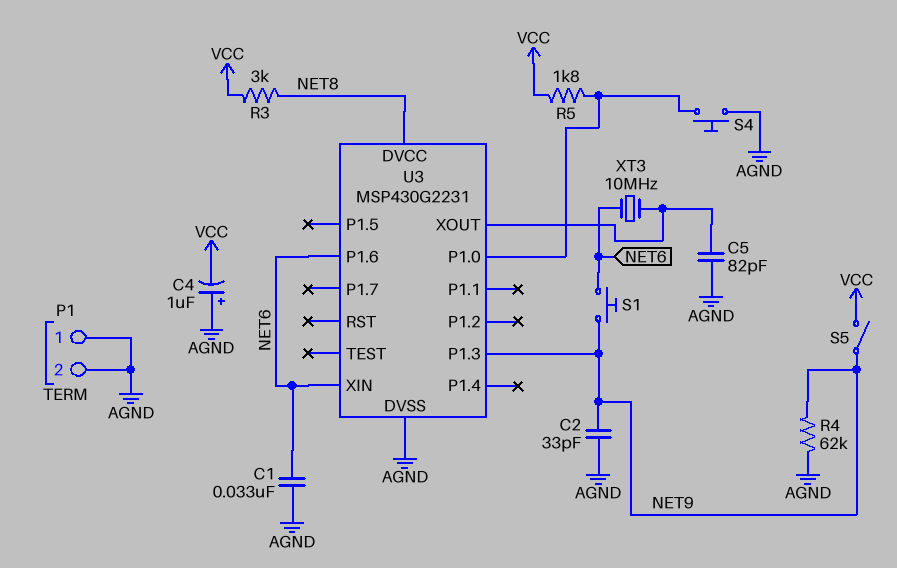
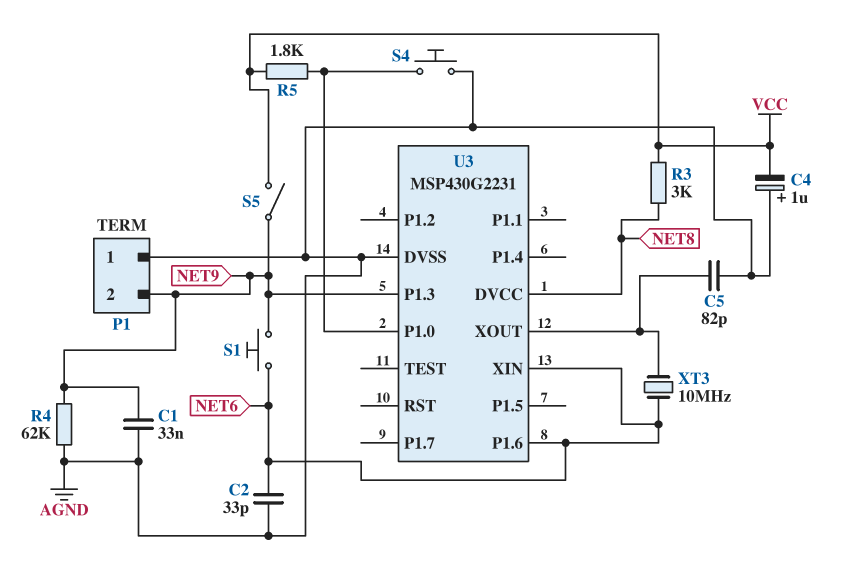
C1: 33nF (AGND, NET6) -> 33nF (AGND, NET9)
C2: 33pF (AGND, NET9) -> 33pF (AGND, NET6)
P1 pin 2: AGND -> NET9

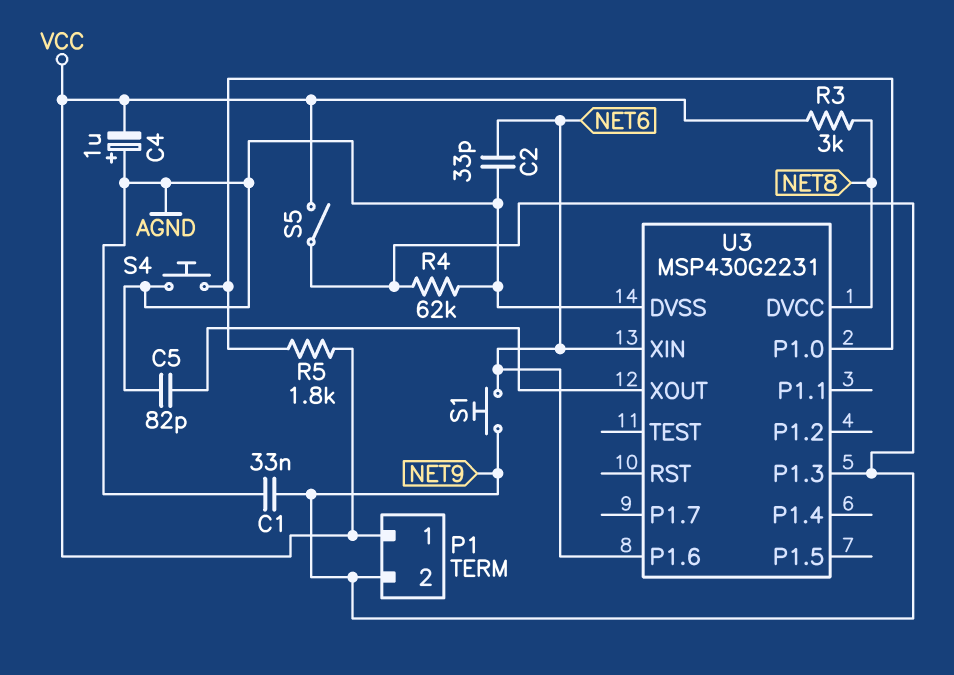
P1 pin 1: AGND -> VCC
XT3: 10MHz (NET6, U3/XOUT) -> none

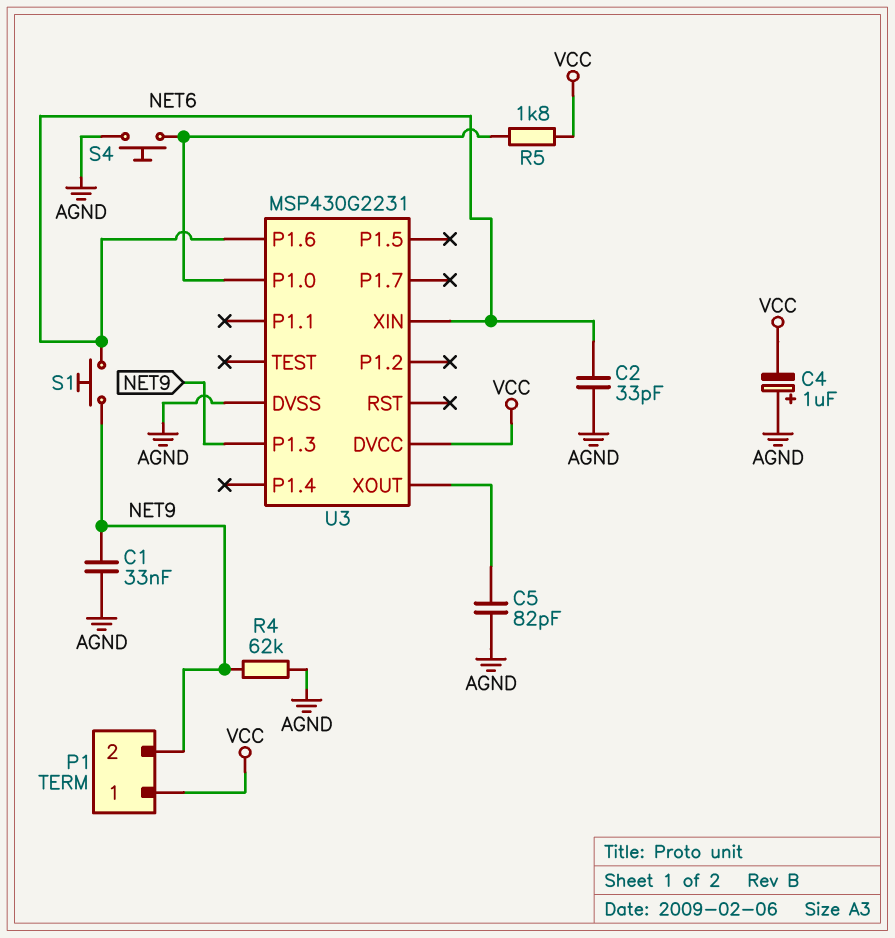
R3: 3k (NET8, VCC) -> none
S5: switch (NET9, VCC) -> none
U3 pin DVCC: NET8 -> VCC

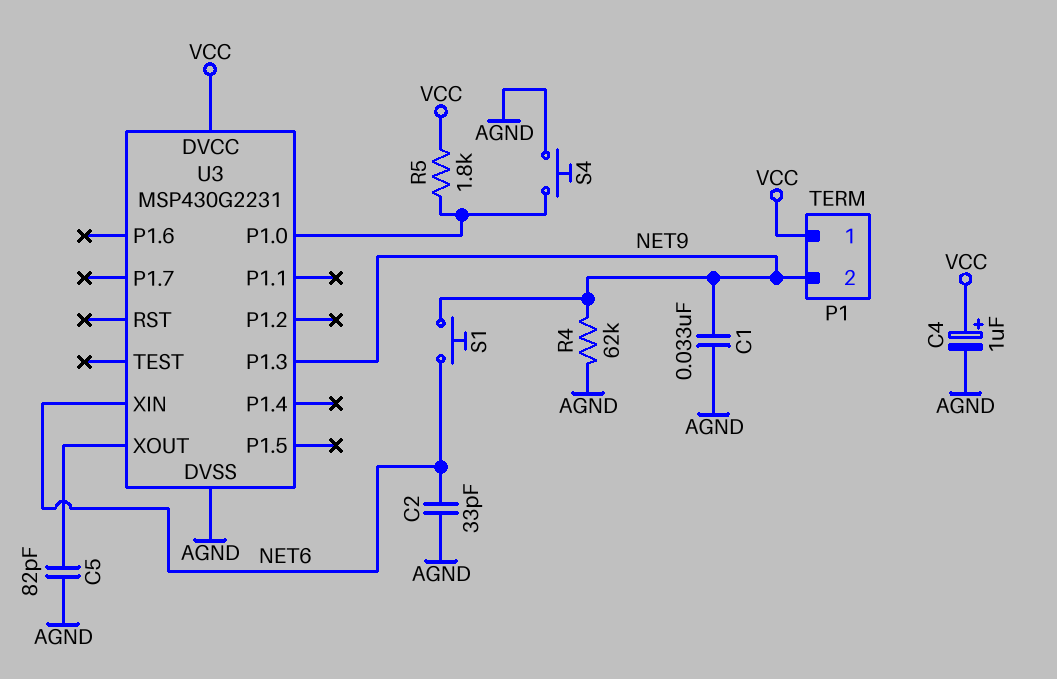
C4: 1uF (plus AGND, minus VCC) -> 1uF (plus VCC, minus AGND)
U3 pin P1.6: NET6 -> none

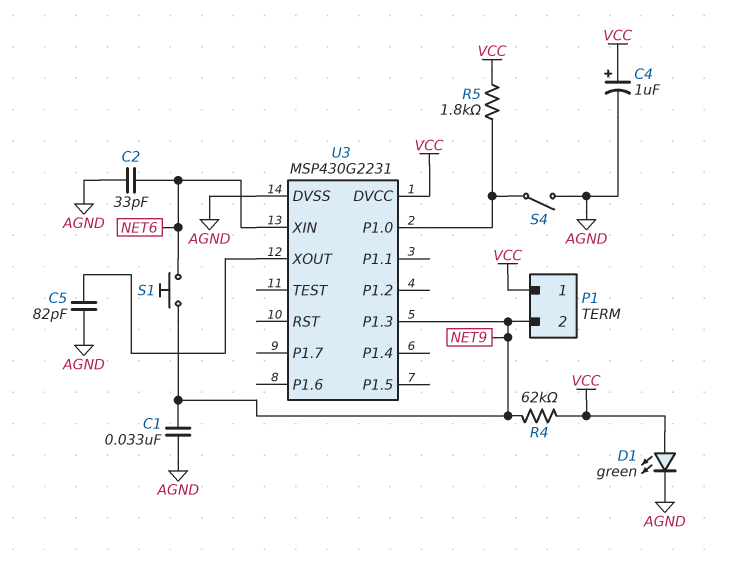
D1: none -> LED green (A VCC, K AGND)
R4: 62k (AGND, NET9) -> 62k (NET9, VCC)
S4: button (AGND, U3/P1.0) -> switch (AGND, U3/P1.0)

